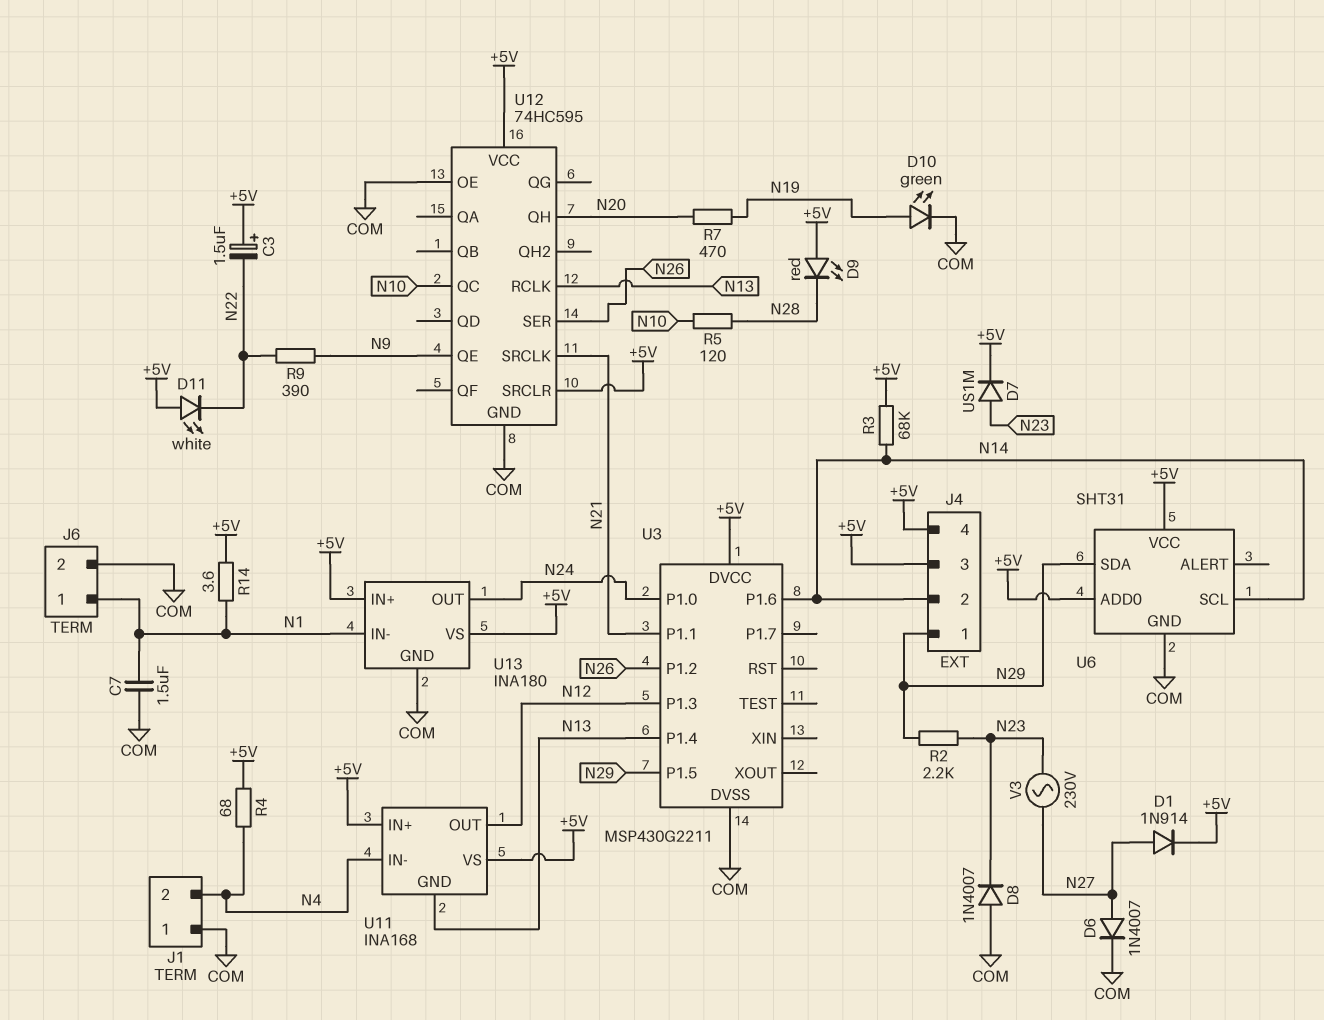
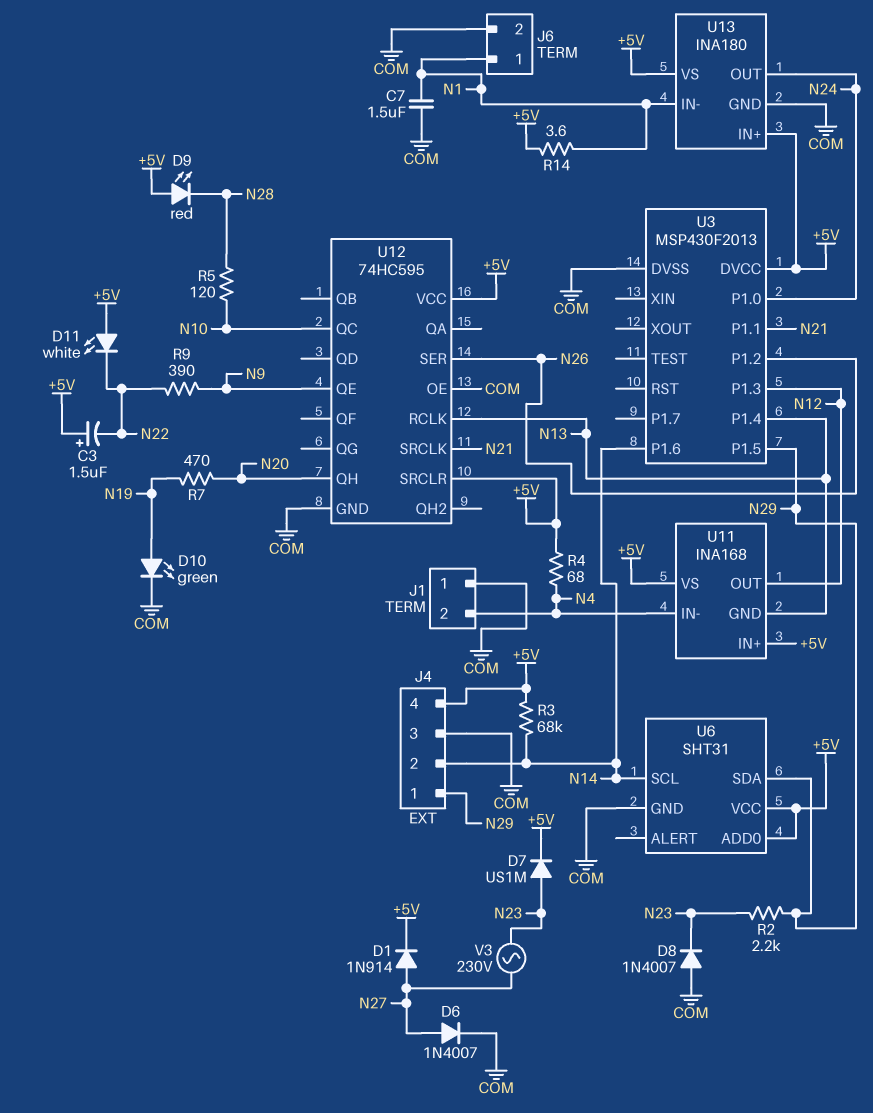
J4 pin 3: +5V -> COM
U3: MSP430G2211 -> MSP430F2013

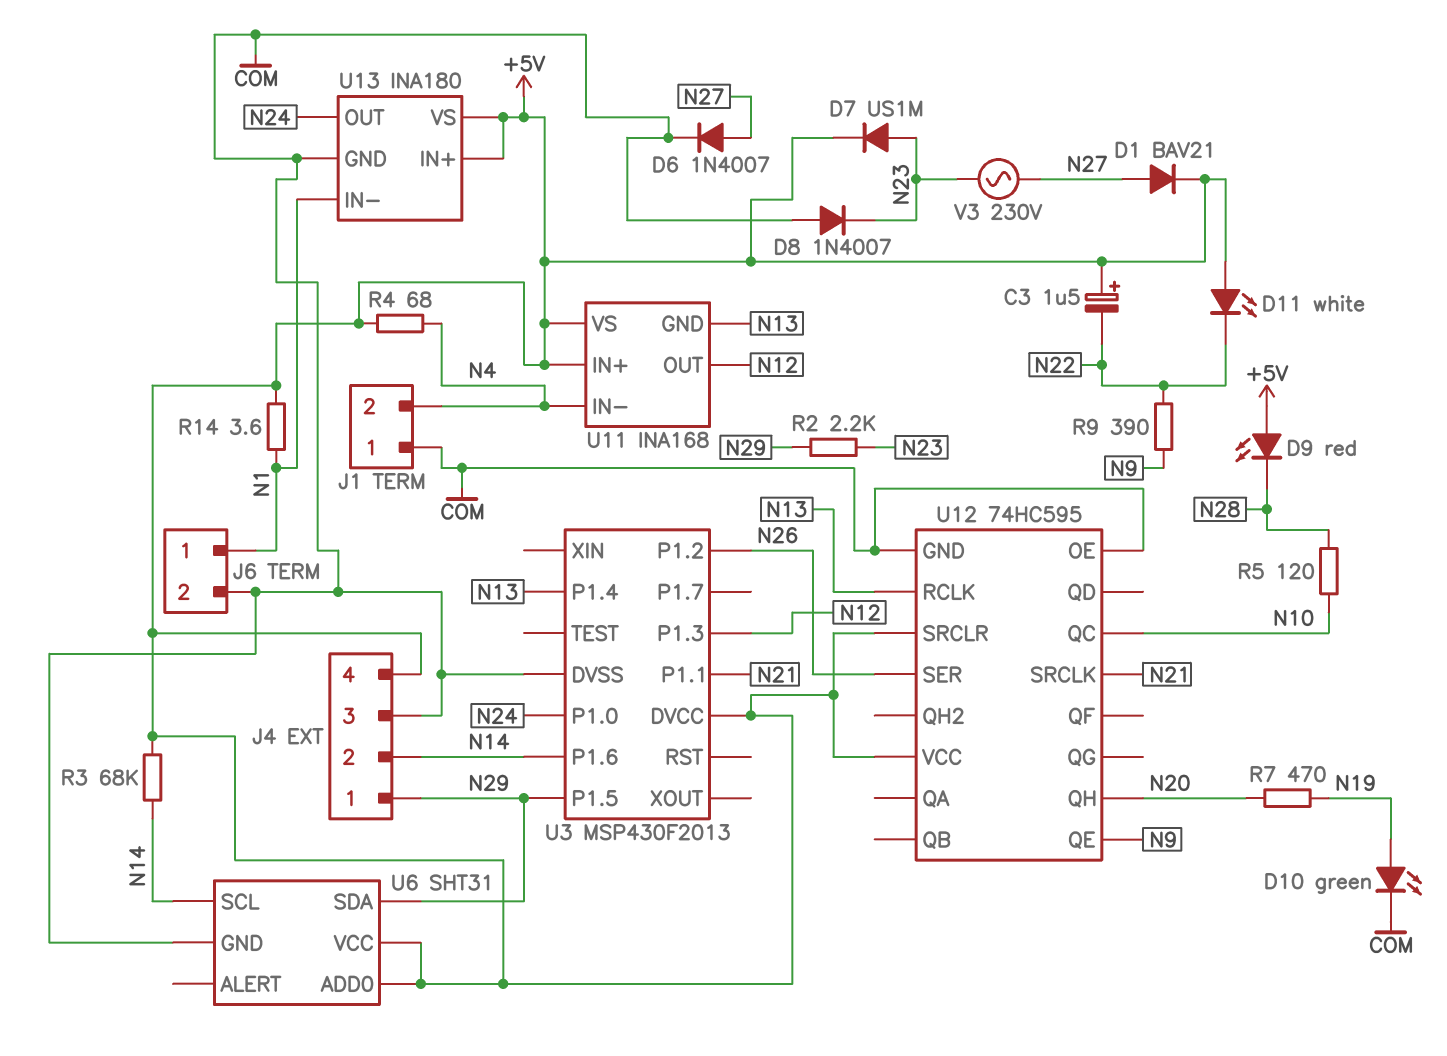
C7: 1.5uF (COM, N1) -> none
D1: diode 1N914 (A N27, K +5V) -> diode BAV21 (A N27, K +5V)

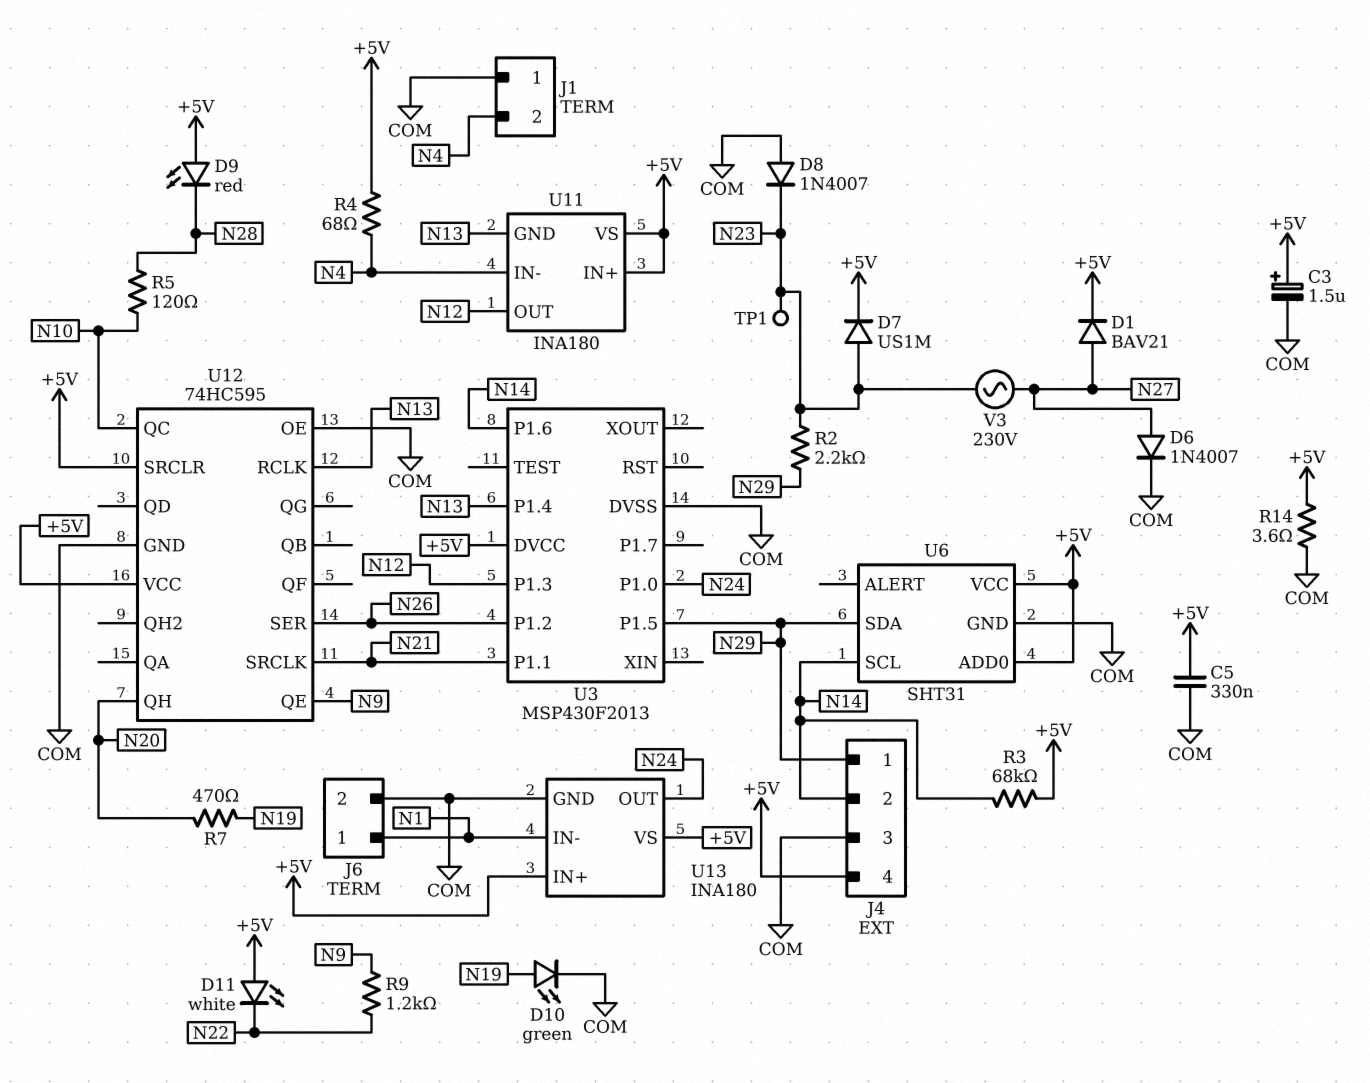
C3: 1.5uF (plus +5V, minus N22) -> 1.5uF (plus +5V, minus COM)
C5: none -> 330nF (+5V, COM)
R9: 390 (N9, N22) -> 1.2k (N9, N22)
R14: 3.6 (+5V, N1) -> 3.6 (+5V, COM)
TP1: none -> test point (N23)
U11: INA168 -> INA180

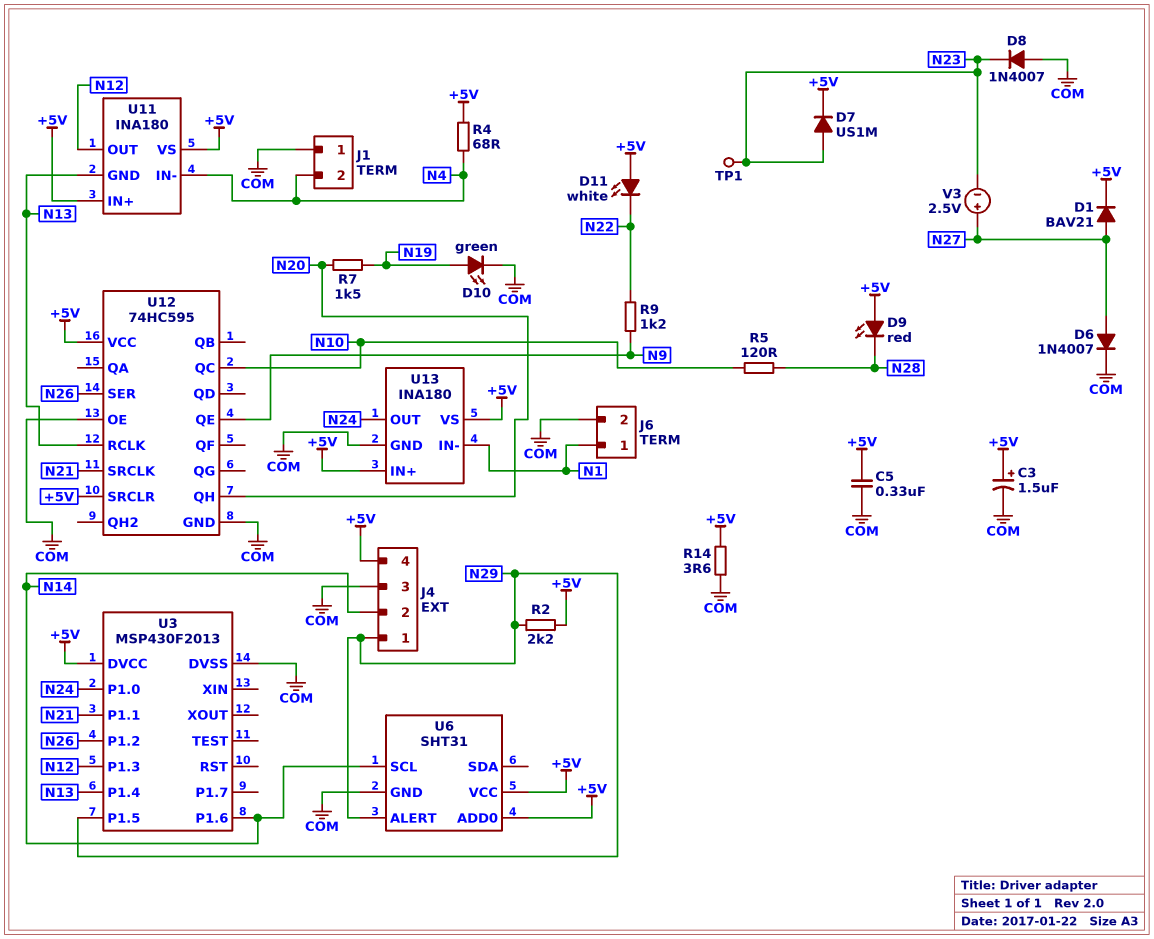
R2: 2.2k (N23, N29) -> 2.2k (+5V, N29)
R3: 68k (+5V, N14) -> none
R7: 470 (N19, N20) -> 1.5k (N19, N20)
U6 pin ALERT: none -> N29
U6 pin SDA: N29 -> none
V3: AC 230V (N23, N27) -> 2.5V (plus N27, minus N23)

